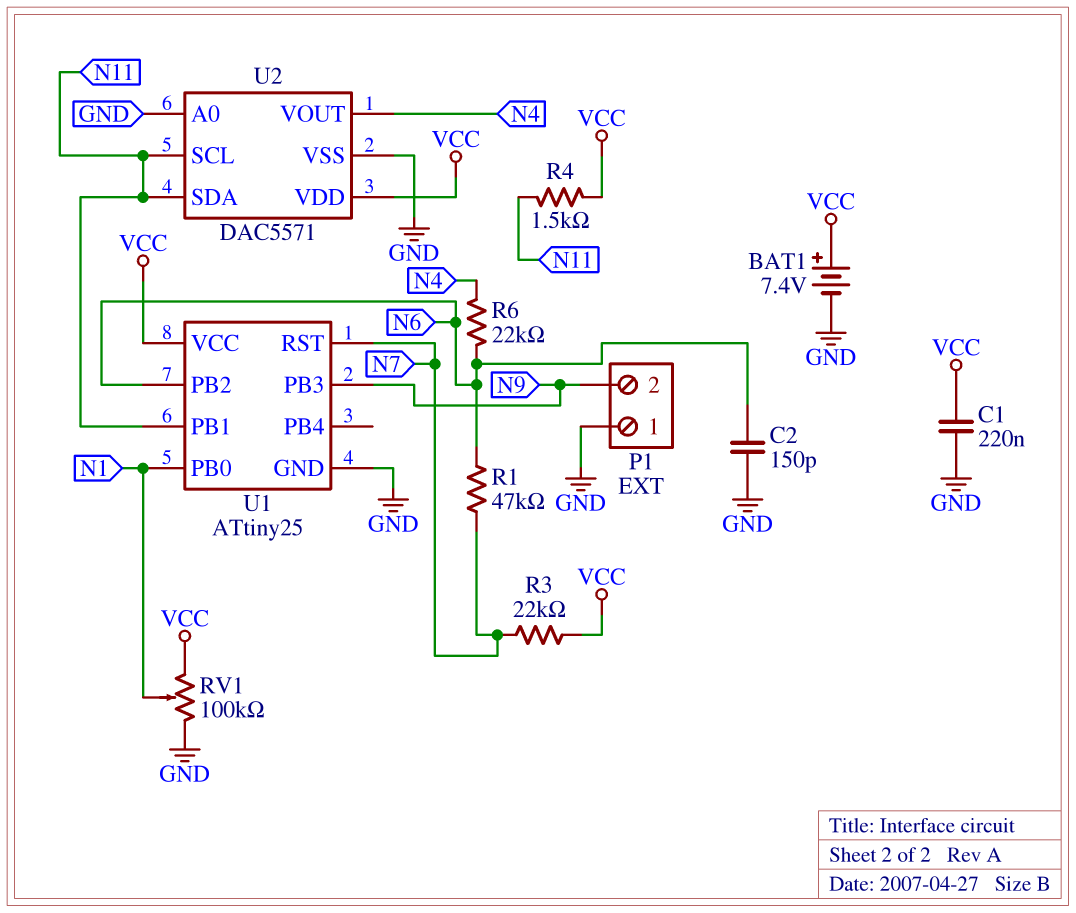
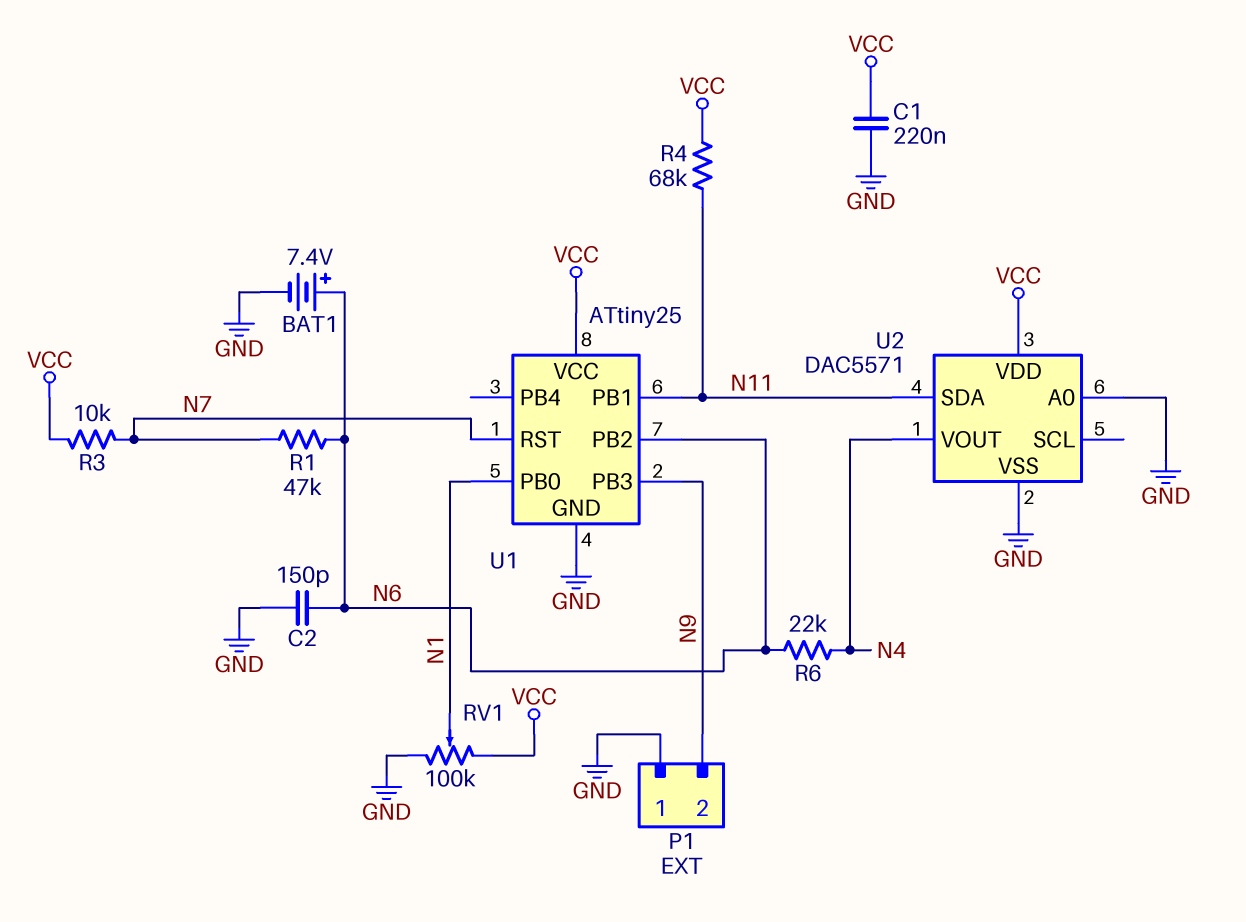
BAT1: 7.4V (plus VCC, minus GND) -> 7.4V (plus N6, minus GND)
R3: 22k (N7, VCC) -> 10k (N7, VCC)
R4: 1.5k (N11, VCC) -> 68k (N11, VCC)
U2 pin SCL: N11 -> none

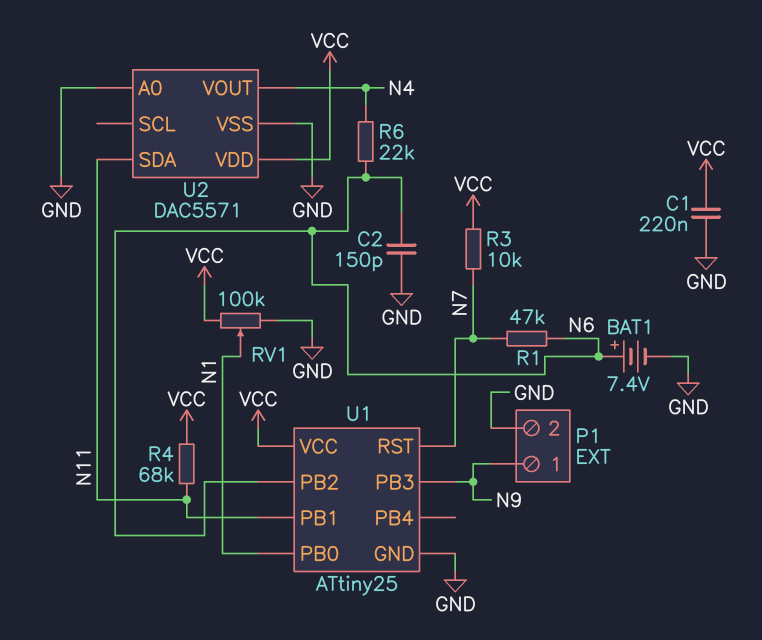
P1 pin 1: GND -> N9
P1 pin 2: N9 -> GND

